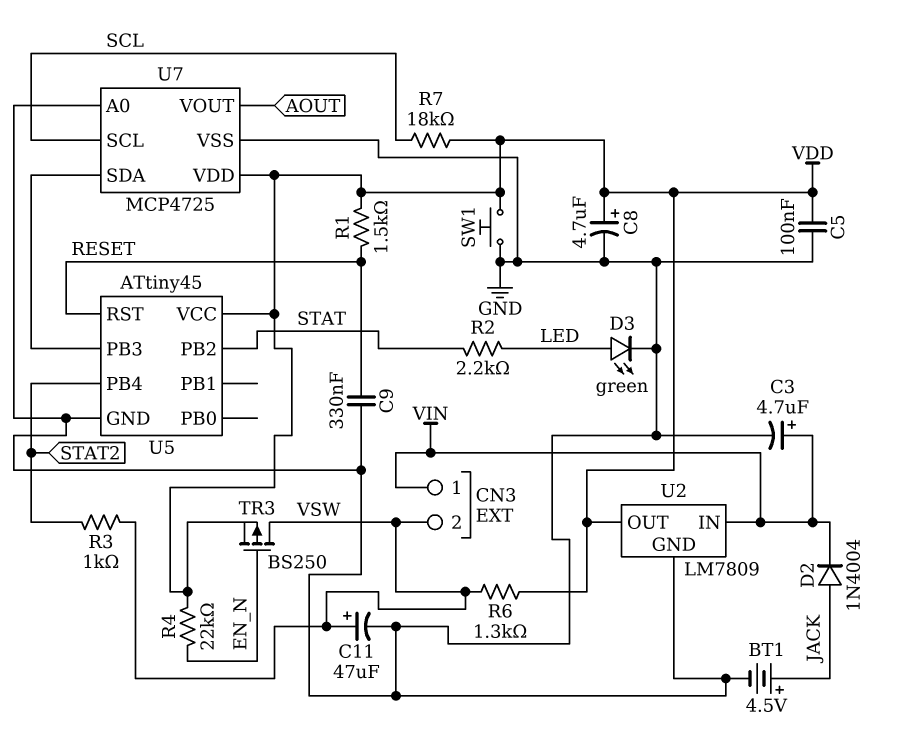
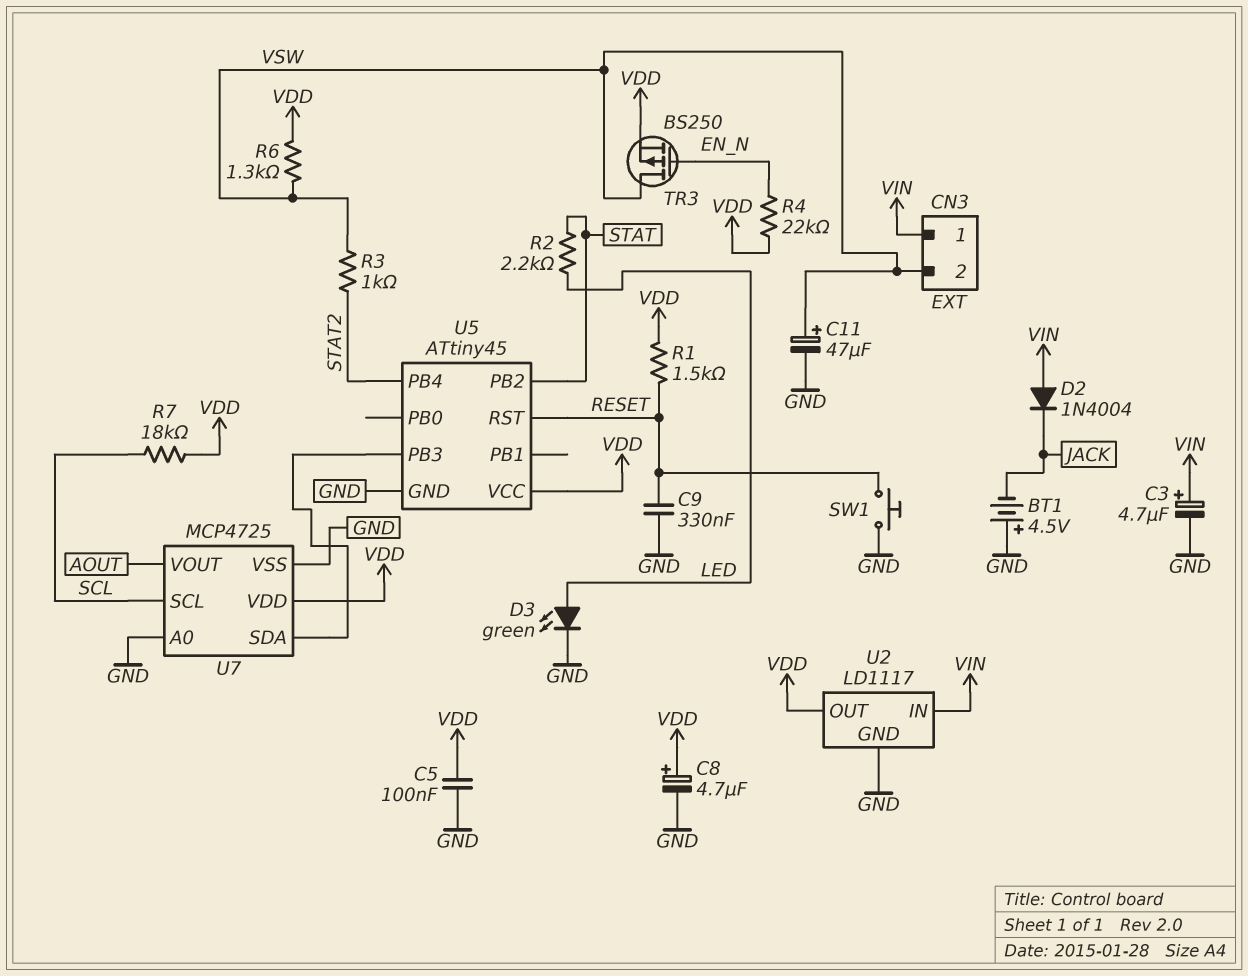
BT1: 4.5V (plus JACK, minus GND) -> 4.5V (plus GND, minus JACK)
D2: diode 1N4004 (A JACK, K VIN) -> diode 1N4004 (A VIN, K JACK)
SW1: button (GND, VDD) -> button (GND, RESET)
U2: LM7809 -> LD1117

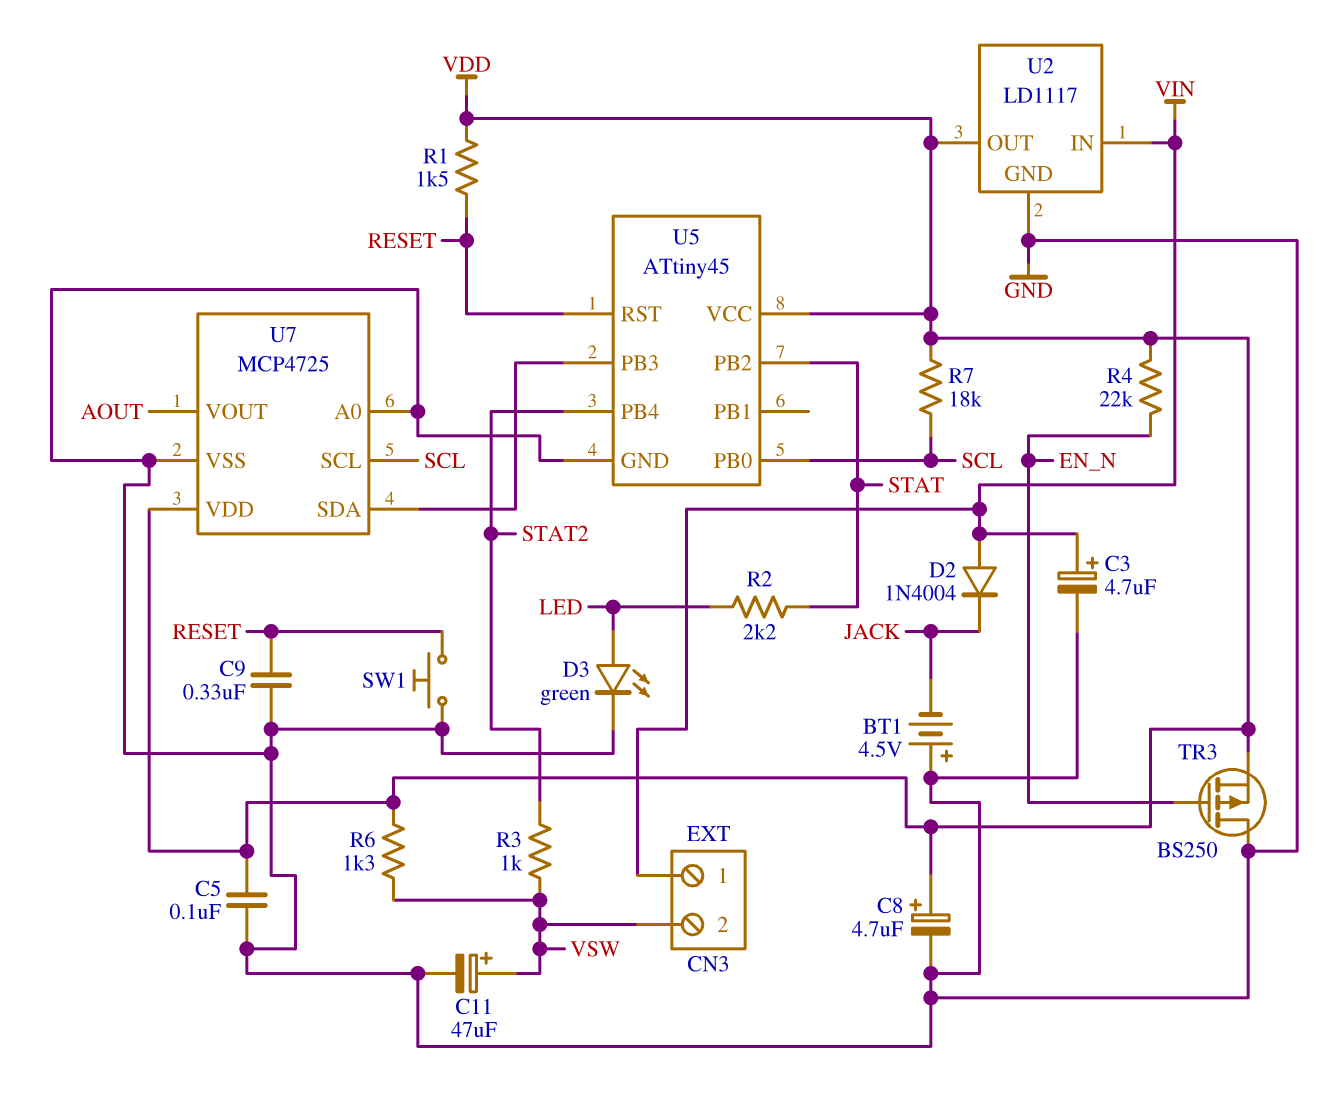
TR3: PMOS BS250 (G EN_N, D VSW, S VDD) -> PMOS BS250 (G EN_N, D GND, S VDD)
U5 pin PB0: none -> SCL

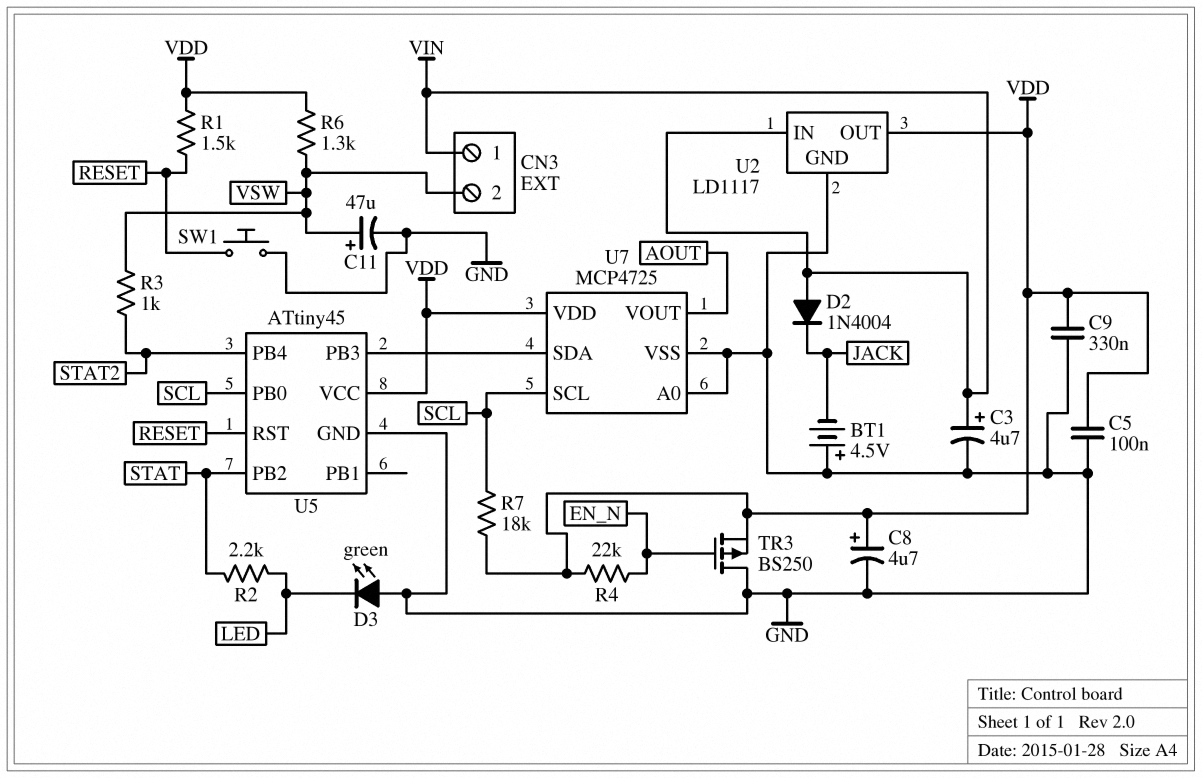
C9: 330nF (GND, RESET) -> 330nF (GND, VDD)
D3: LED green (A LED, K GND) -> LED green (A GND, K LED)

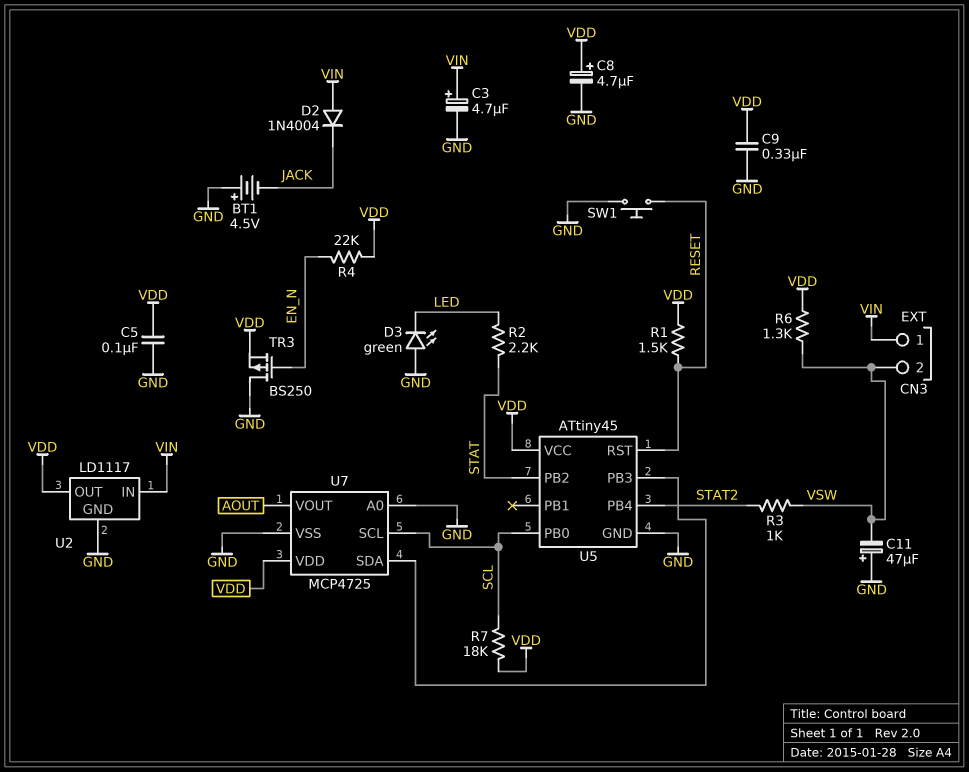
C11: 47uF (plus VSW, minus GND) -> 47uF (plus GND, minus VSW)

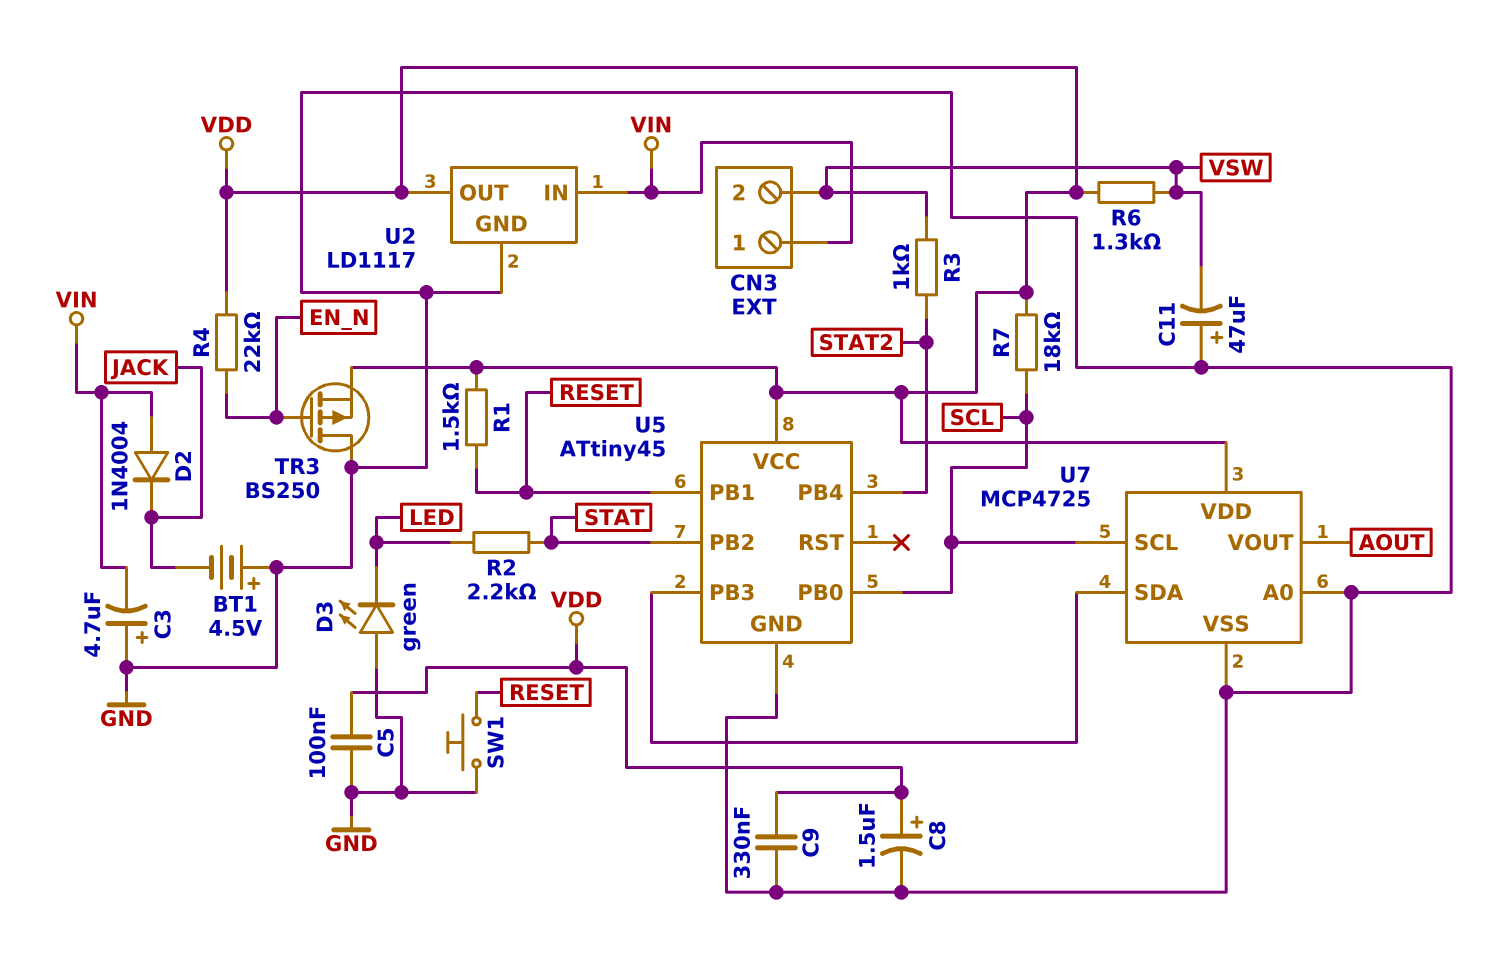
C3: 4.7uF (plus VIN, minus GND) -> 4.7uF (plus GND, minus VIN)
C8: 4.7uF (plus VDD, minus GND) -> 1.5uF (plus VDD, minus GND)
U5 pin PB1: none -> RESET
U5 pin RST: RESET -> none

